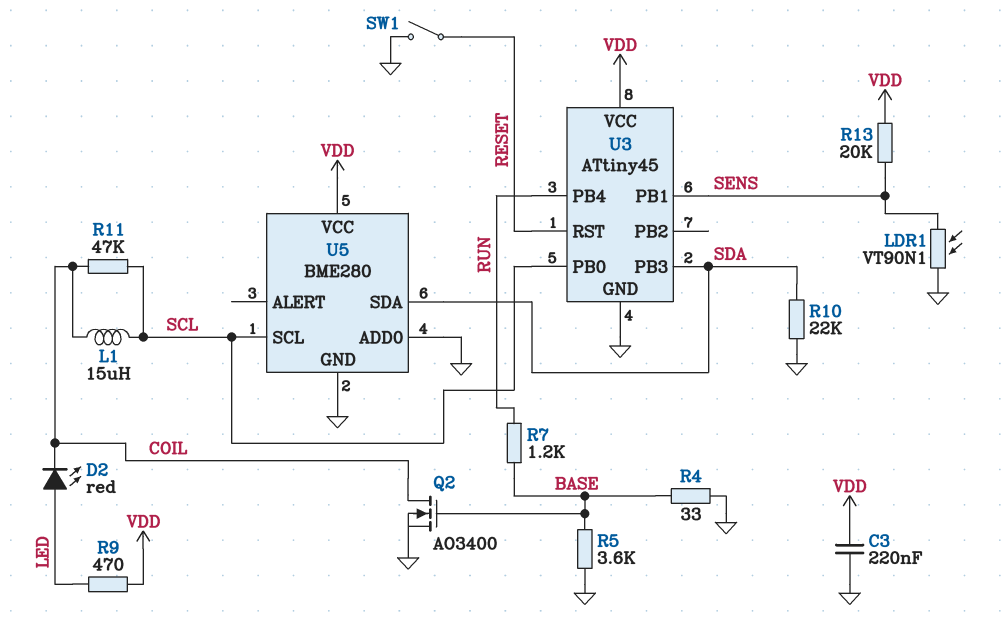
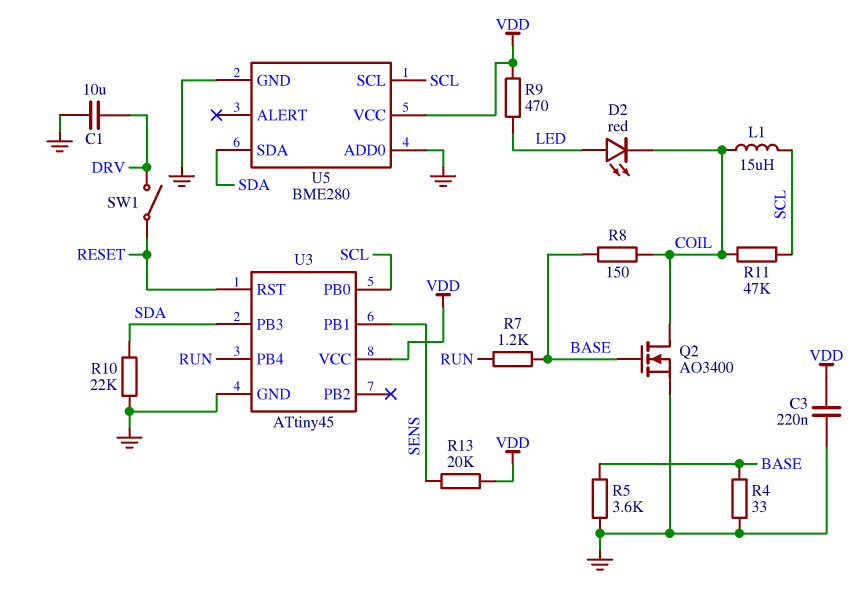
C1: none -> 10uF (DRV, GND)
LDR1: VT90N1 (GND, SENS) -> none
R8: none -> 150 (BASE, COIL)
SW1: switch (GND, RESET) -> switch (DRV, RESET)

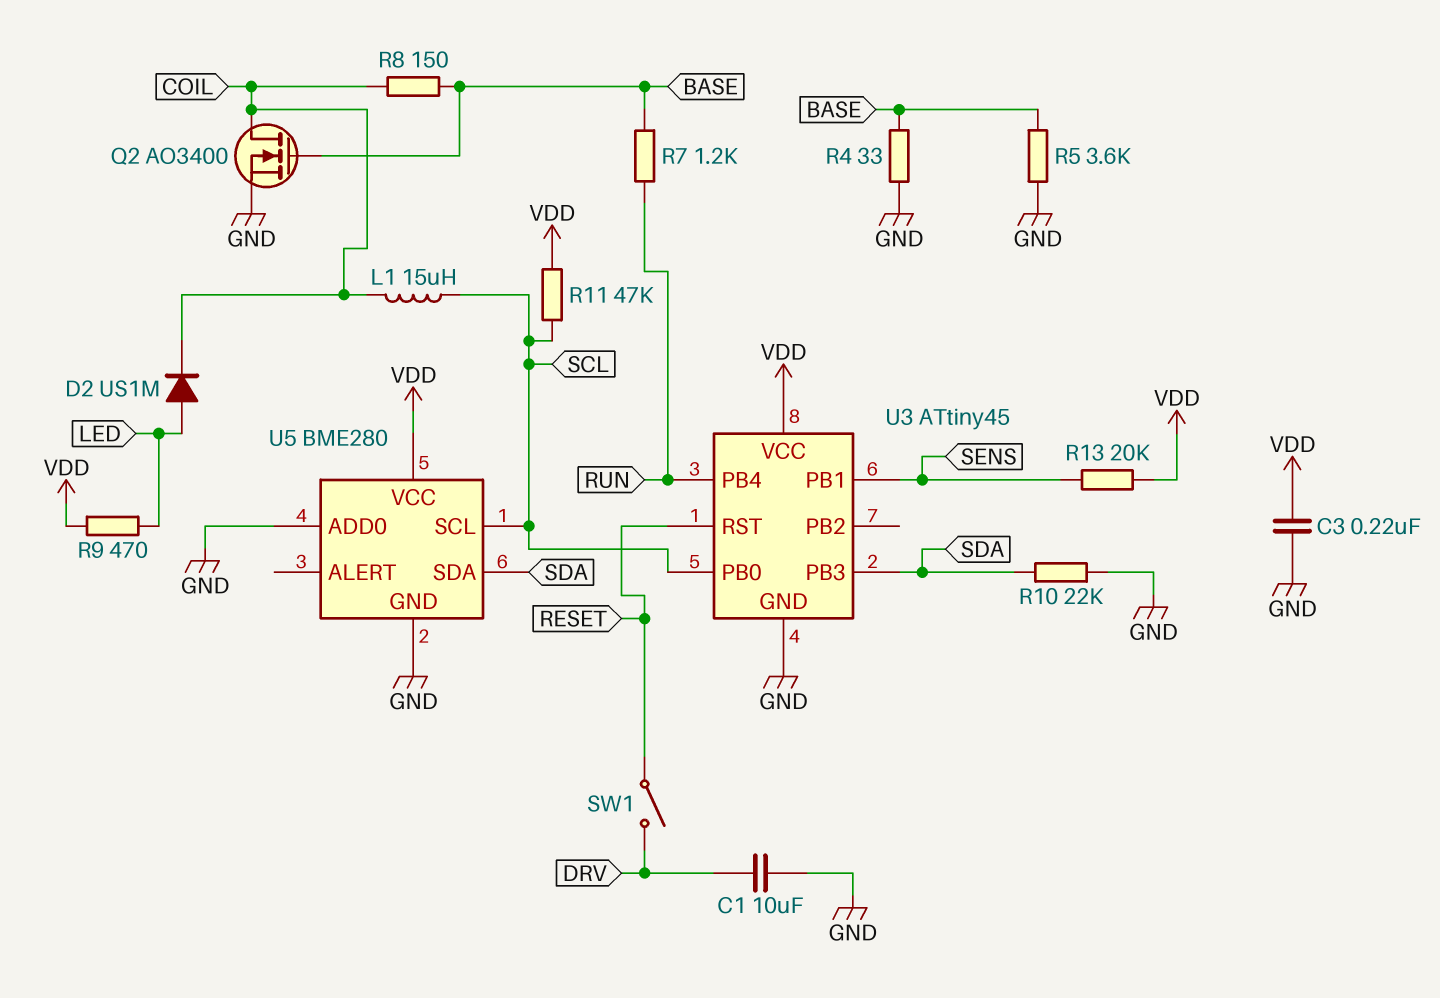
D2: LED red (A LED, K COIL) -> diode US1M (A LED, K COIL)
R11: 47k (COIL, SCL) -> 47k (SCL, VDD)

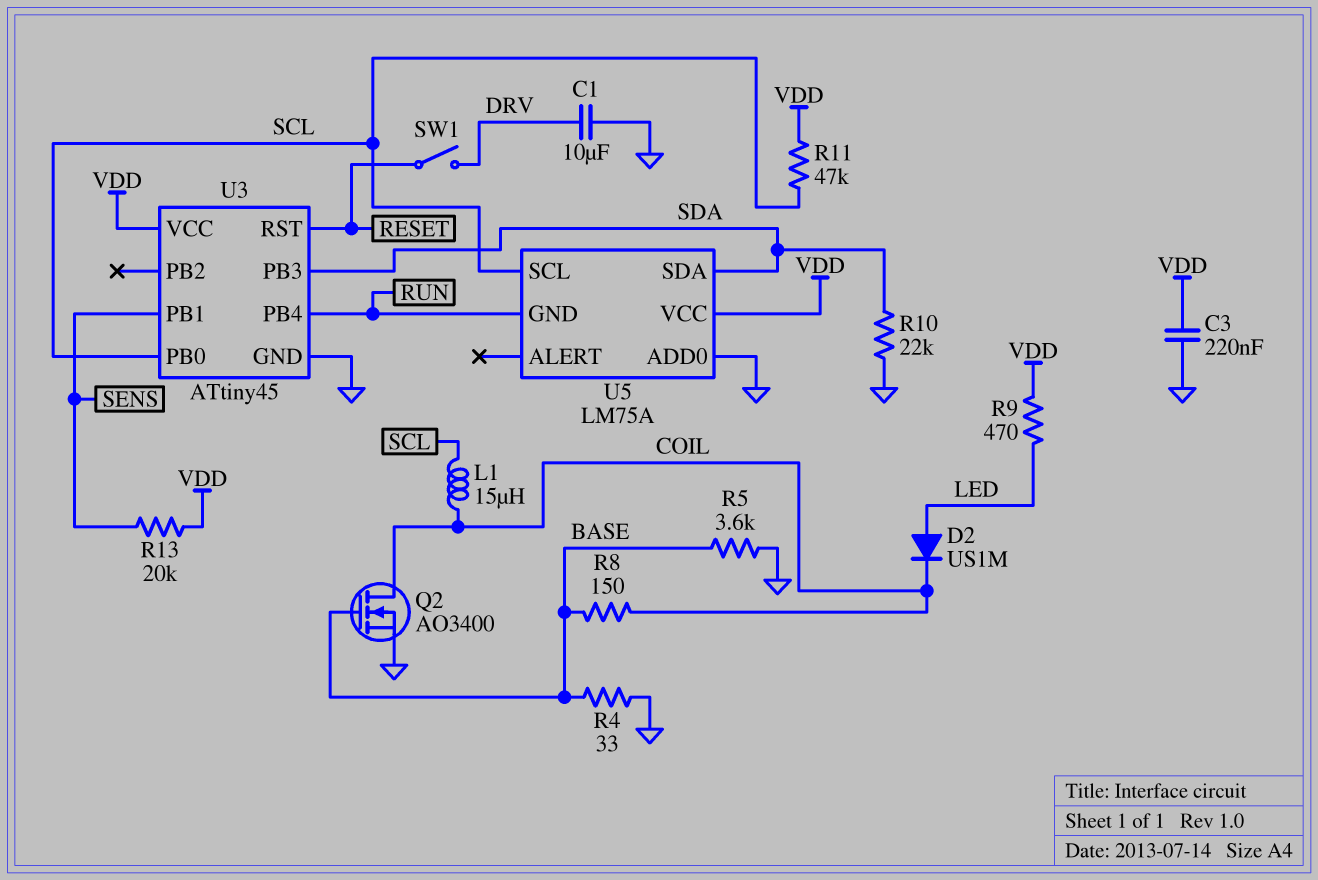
R7: 1.2k (BASE, RUN) -> none
U5: BME280 -> LM75A
U5 pin GND: GND -> RUN

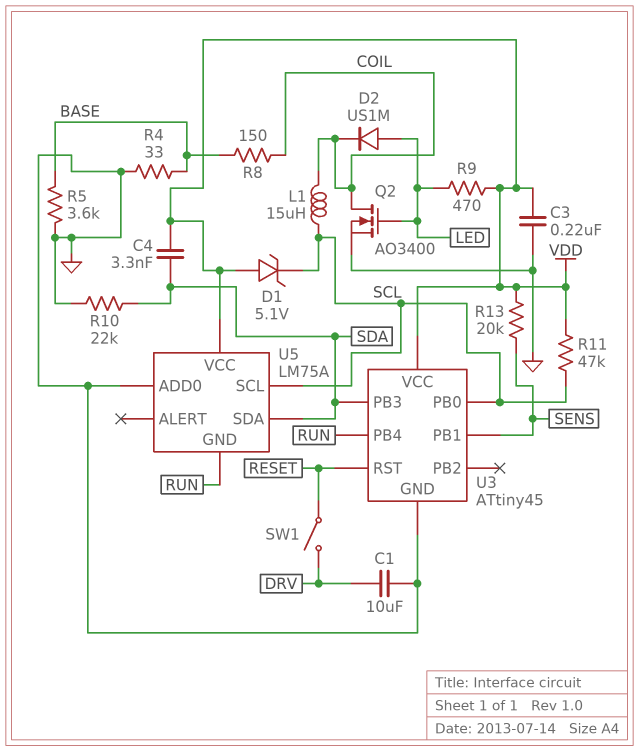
C4: none -> 3.3nF (SDA, VDD)
D1: none -> zener 5.1V (A VDD, K SCL)
Q2: NMOS AO3400 (G BASE, D COIL, S GND) -> NMOS AO3400 (G LED, D COIL, S GND)

